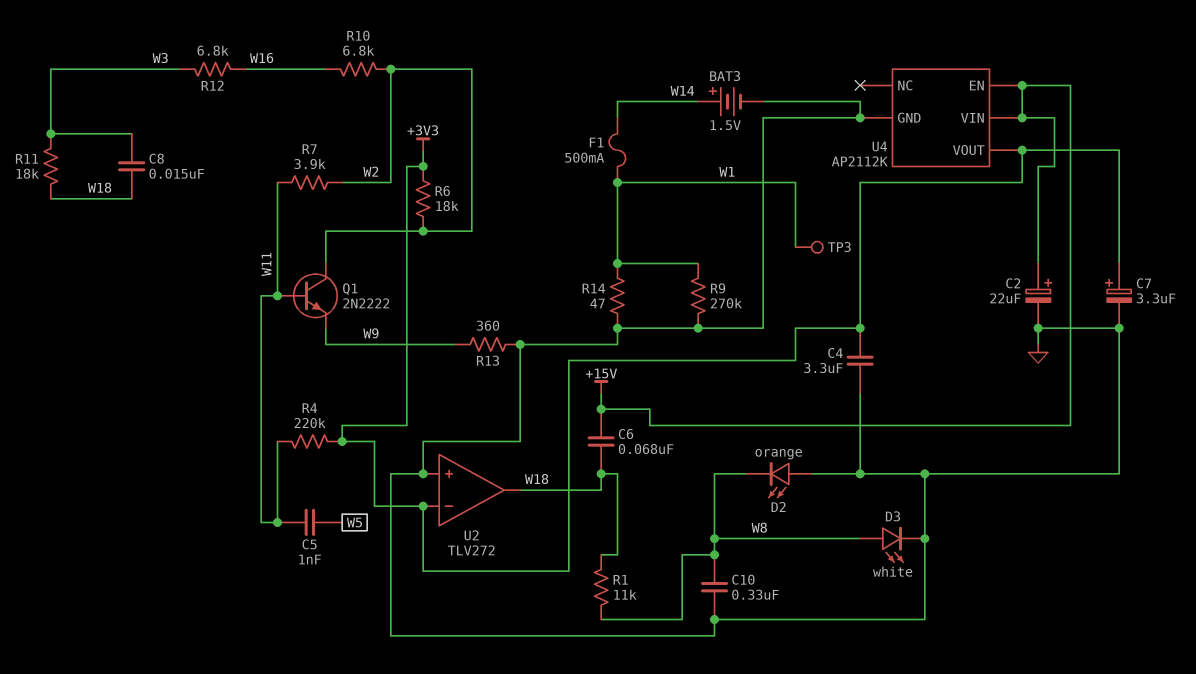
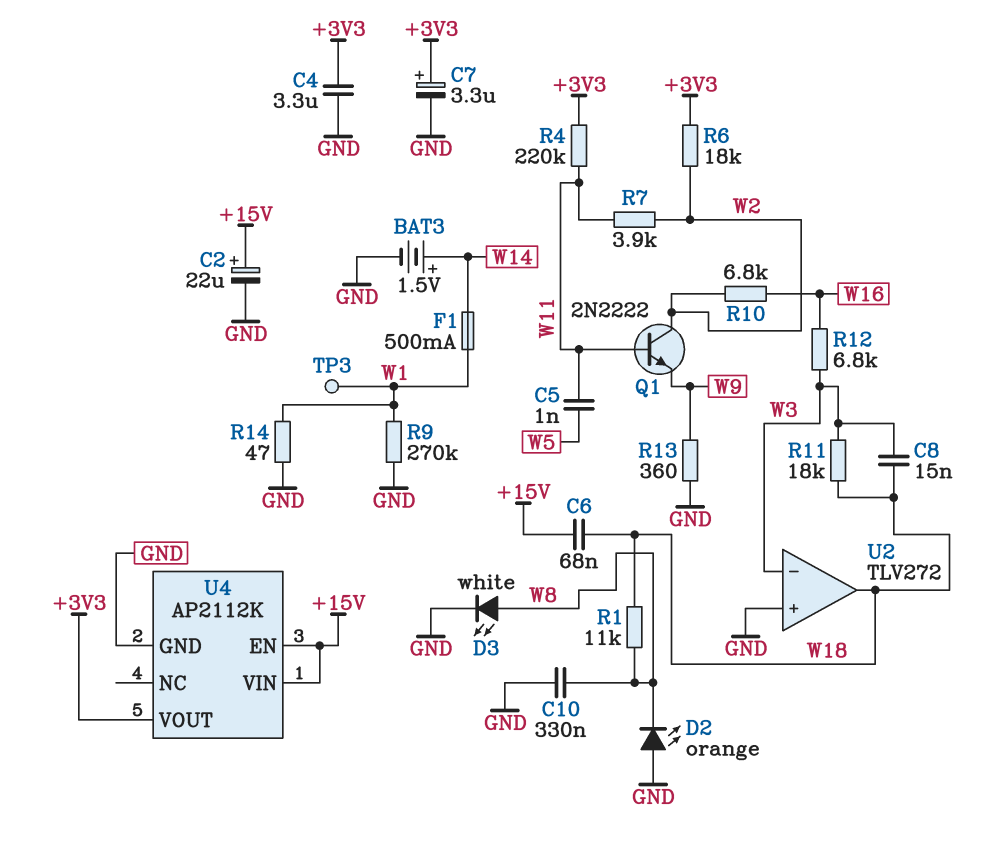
U2 pin in-: +3V3 -> W3

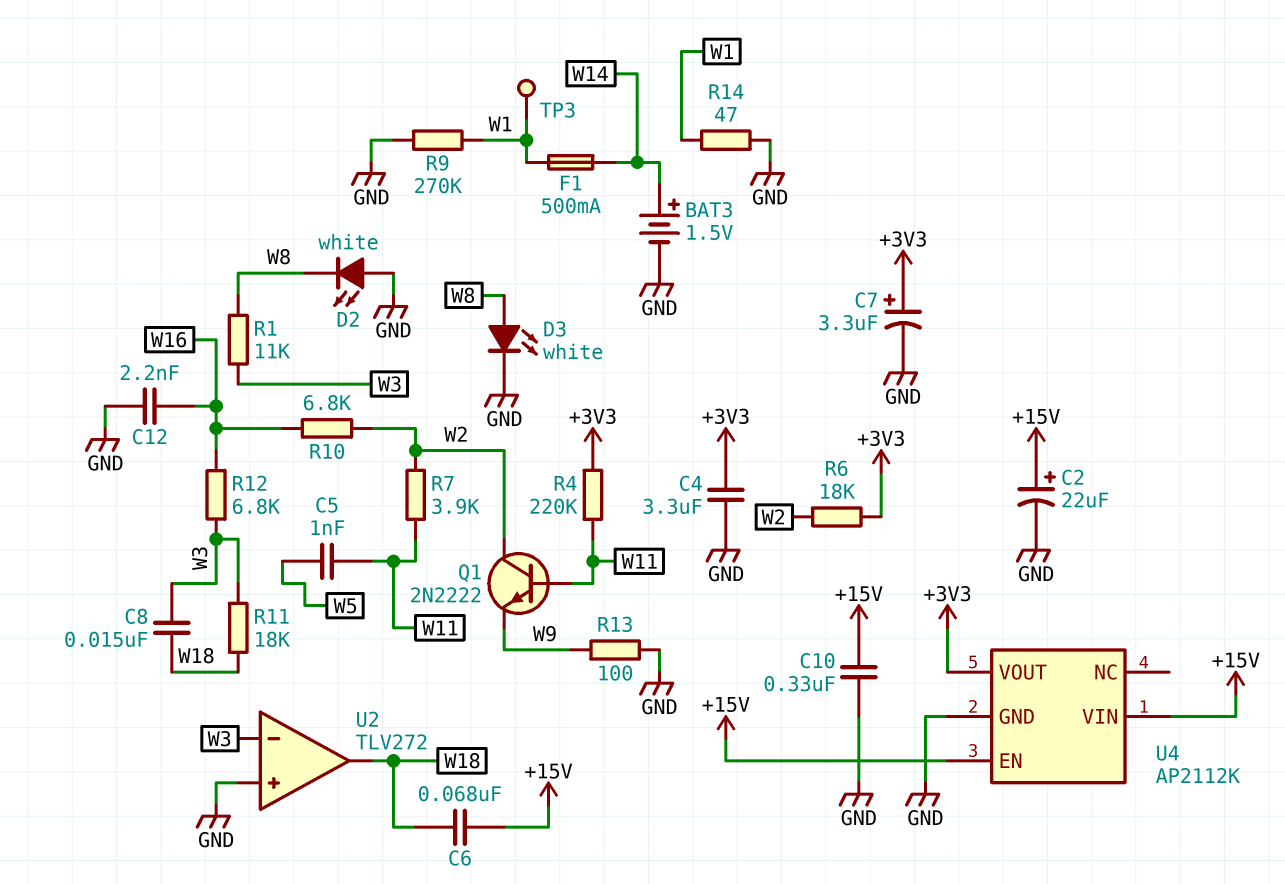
C10: 330nF (GND, W8) -> 330nF (+15V, GND)
C12: none -> 2.2nF (GND, W16)
D2: LED orange (A GND, K W8) -> LED white (A GND, K W8)
R1: 11k (W8, W18) -> 11k (W3, W8)
R13: 360 (GND, W9) -> 100 (GND, W9)

